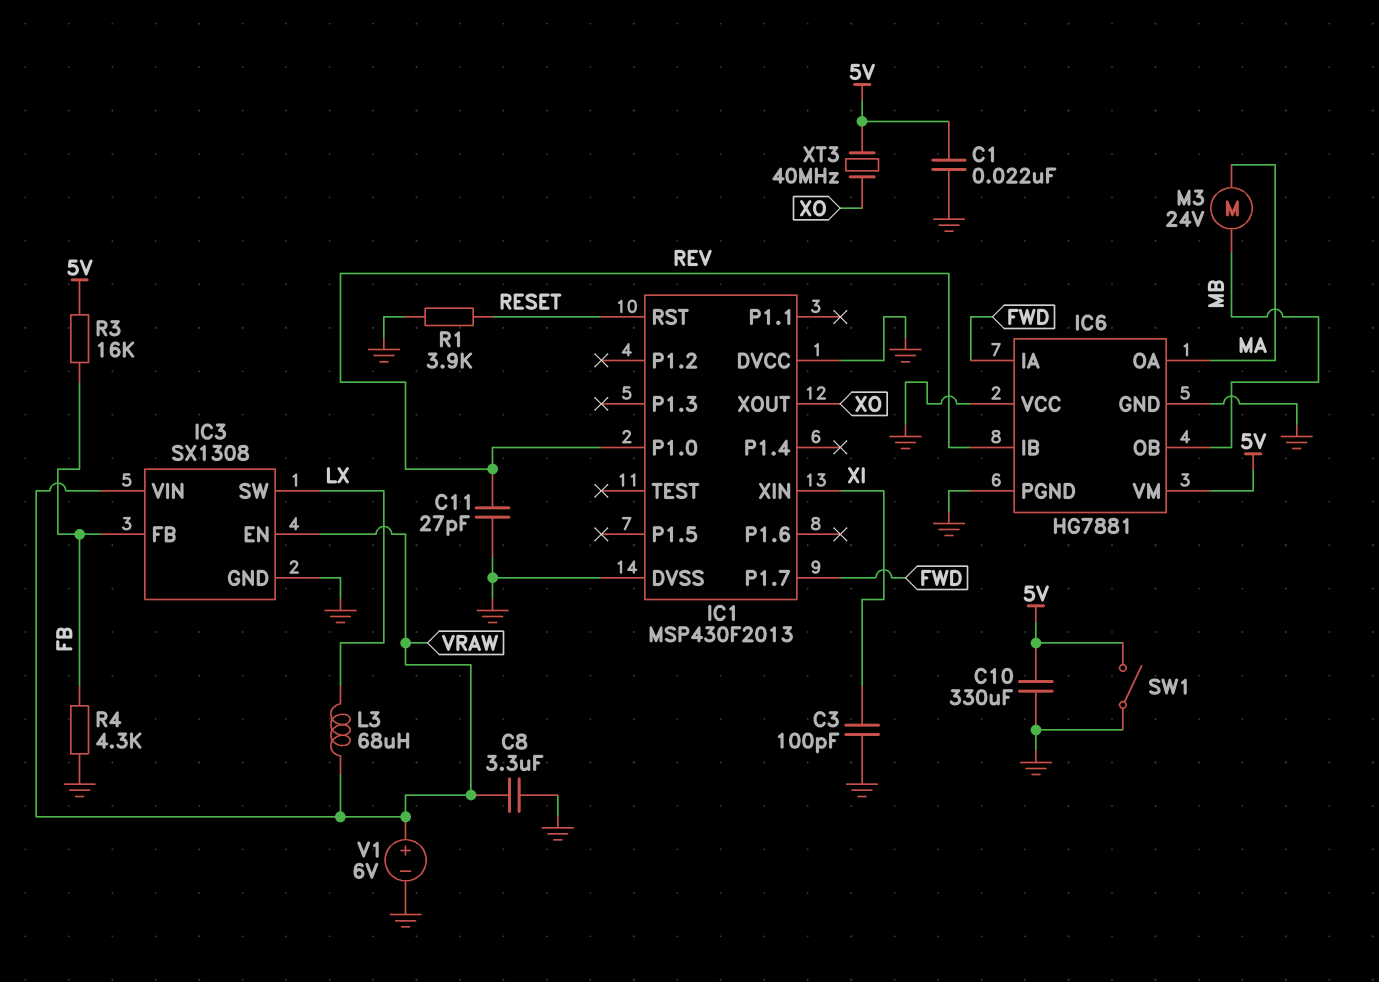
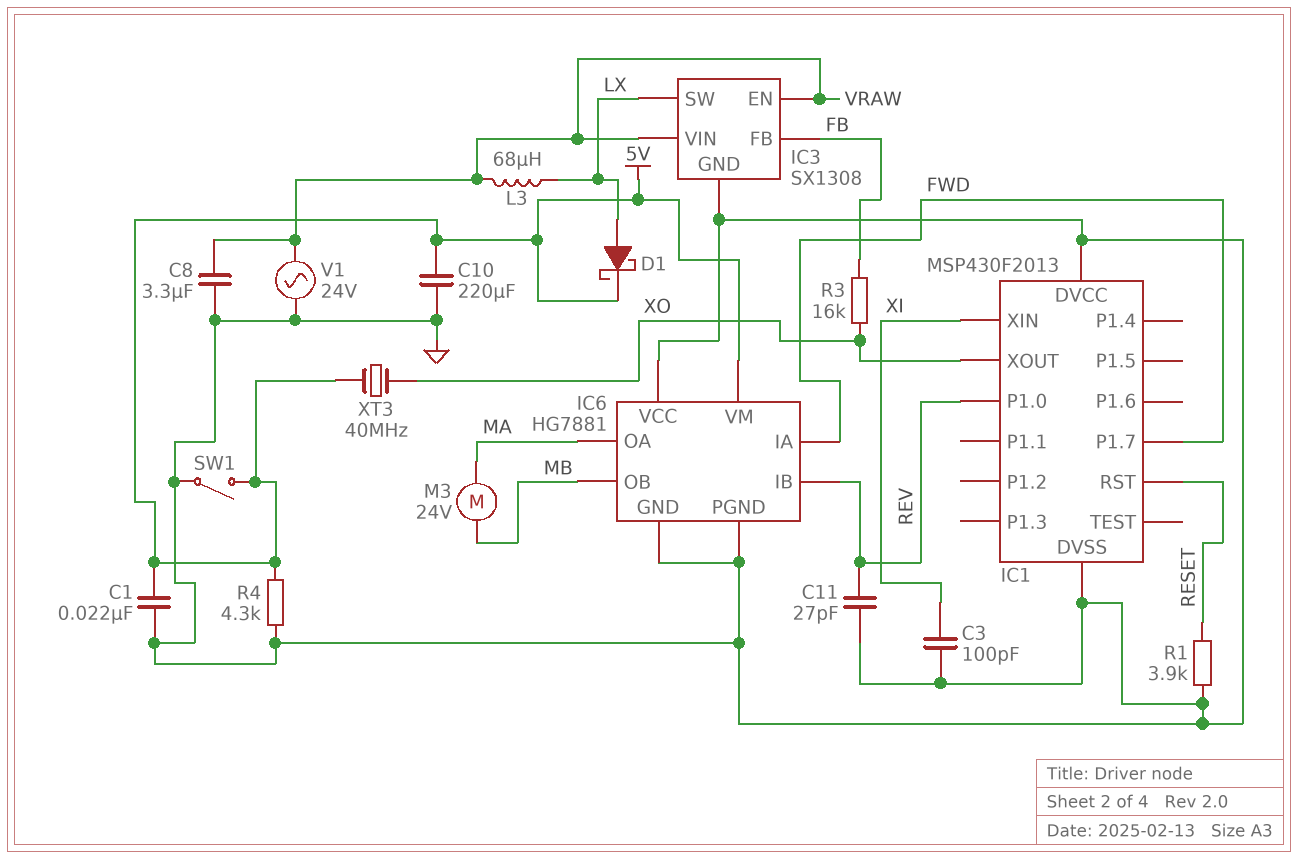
C10: 330uF (5V, GND) -> 220uF (5V, GND)
D1: none -> schottky (A LX, K 5V)
R3: 16k (5V, FB) -> 16k (FB, XO)
R4: 4.3k (FB, GND) -> 4.3k (5V, GND)
V1: 6V (plus VRAW, minus GND) -> AC 24V (GND, VRAW)

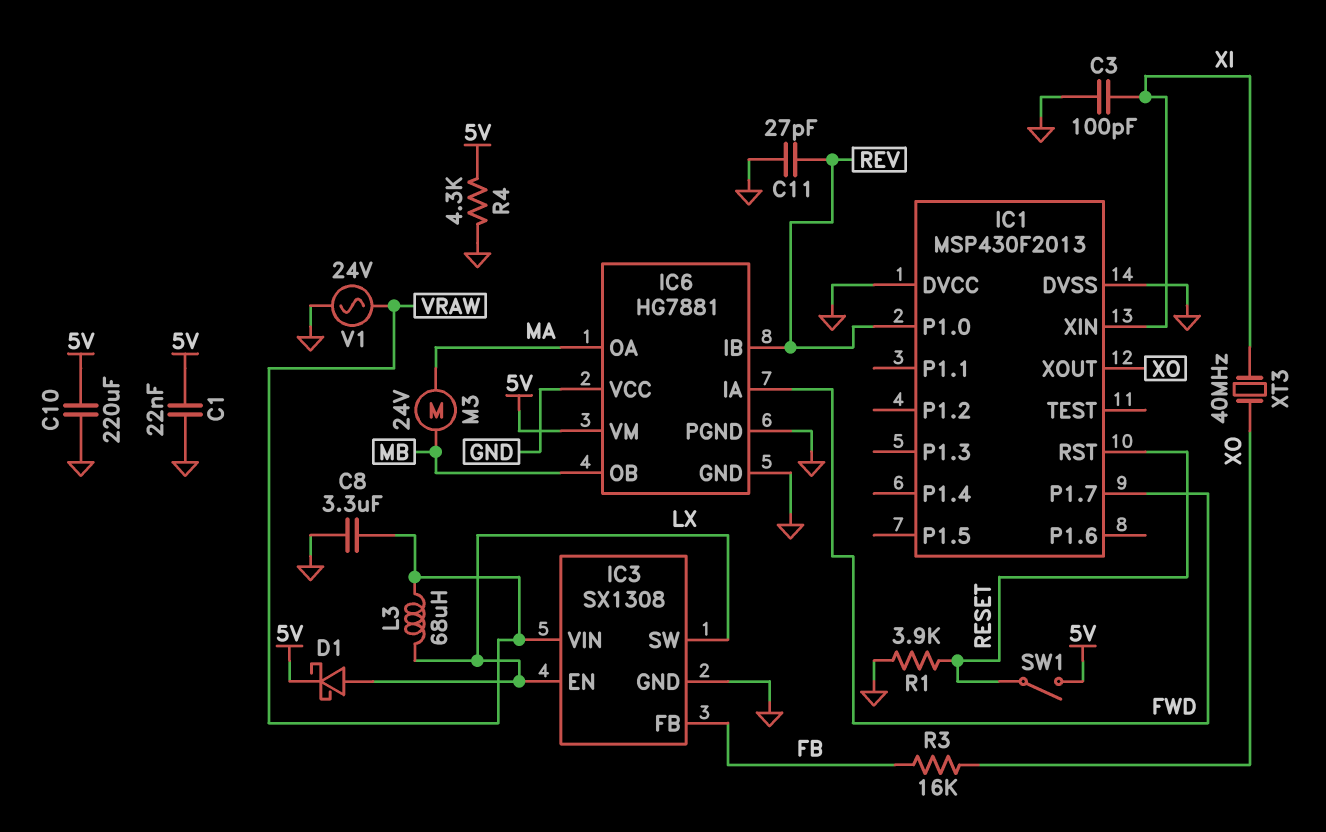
IC3 pin EN: VRAW -> LX
SW1: switch (5V, GND) -> switch (5V, RESET)
XT3: 40MHz (5V, XO) -> 40MHz (XI, XO)

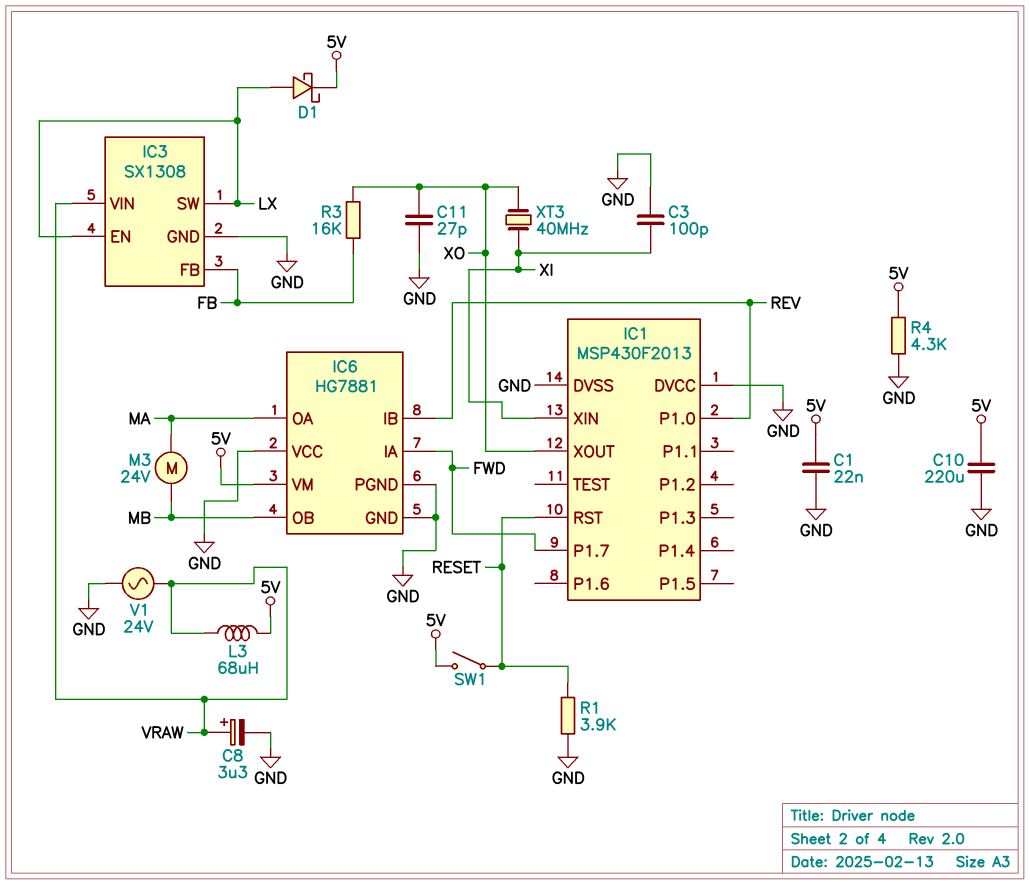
C8: 3.3uF (GND, VRAW) -> 3.3uF (plus VRAW, minus GND)
C11: 27pF (GND, REV) -> 27pF (GND, XO)
L3: 68uH (LX, VRAW) -> 68uH (5V, VRAW)

